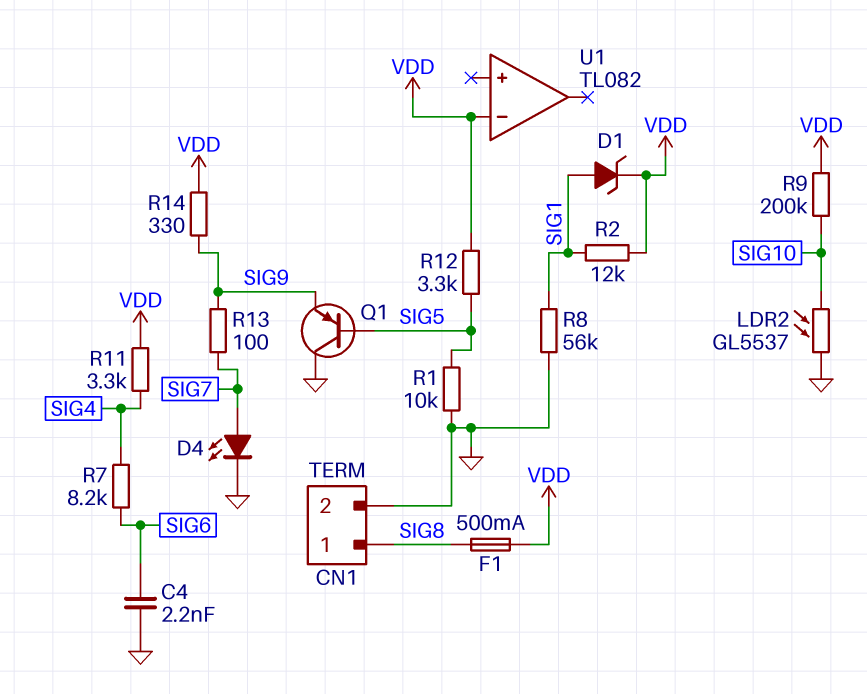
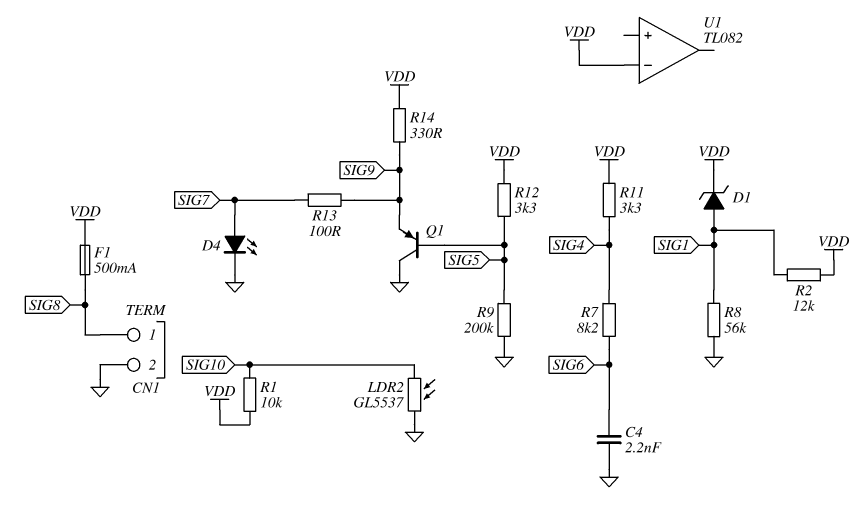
R1: 10k (GND, SIG5) -> 10k (SIG10, VDD)
R9: 200k (SIG10, VDD) -> 200k (GND, SIG5)

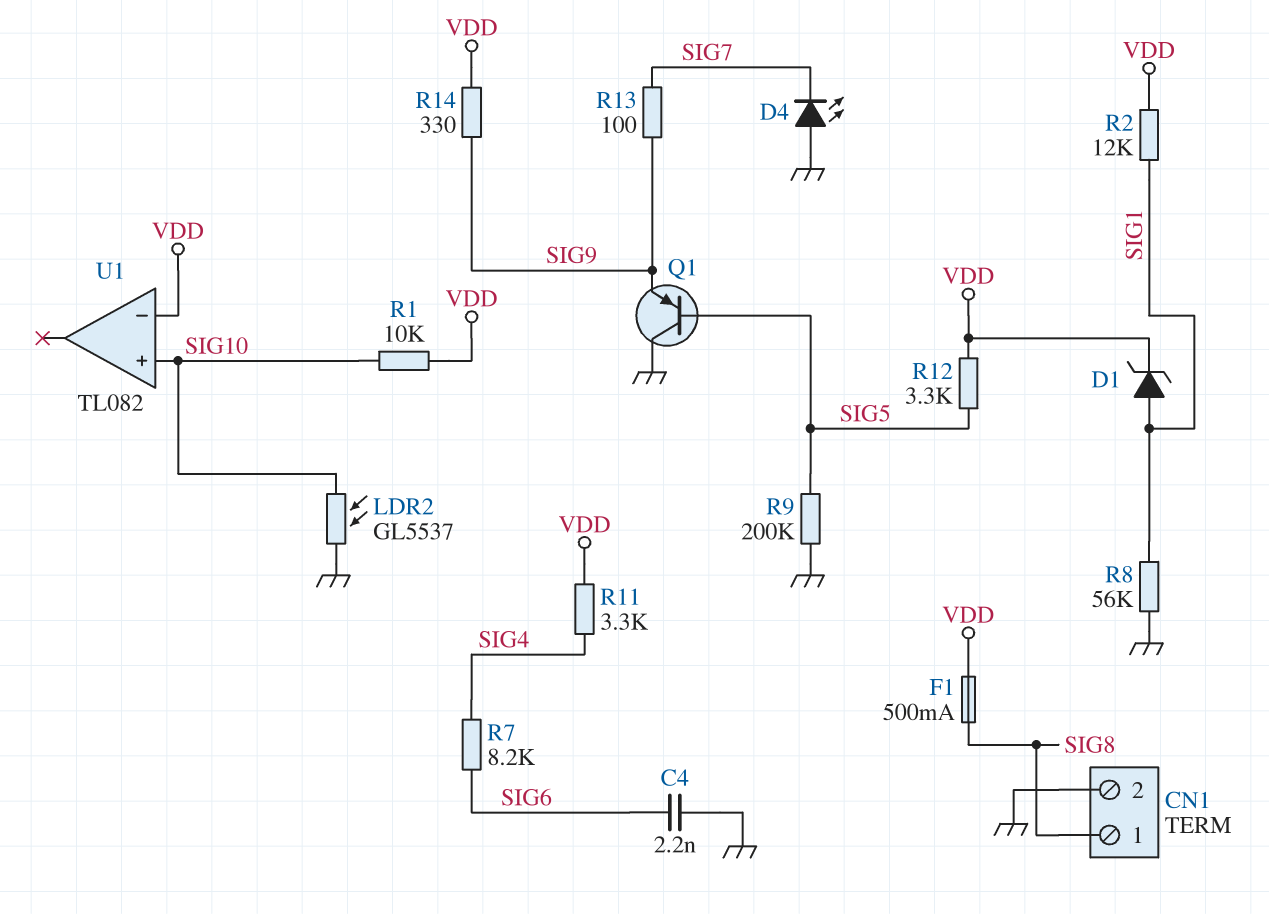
D4: LED (A SIG7, K GND) -> LED (A GND, K SIG7)
U1 pin in+: none -> SIG10

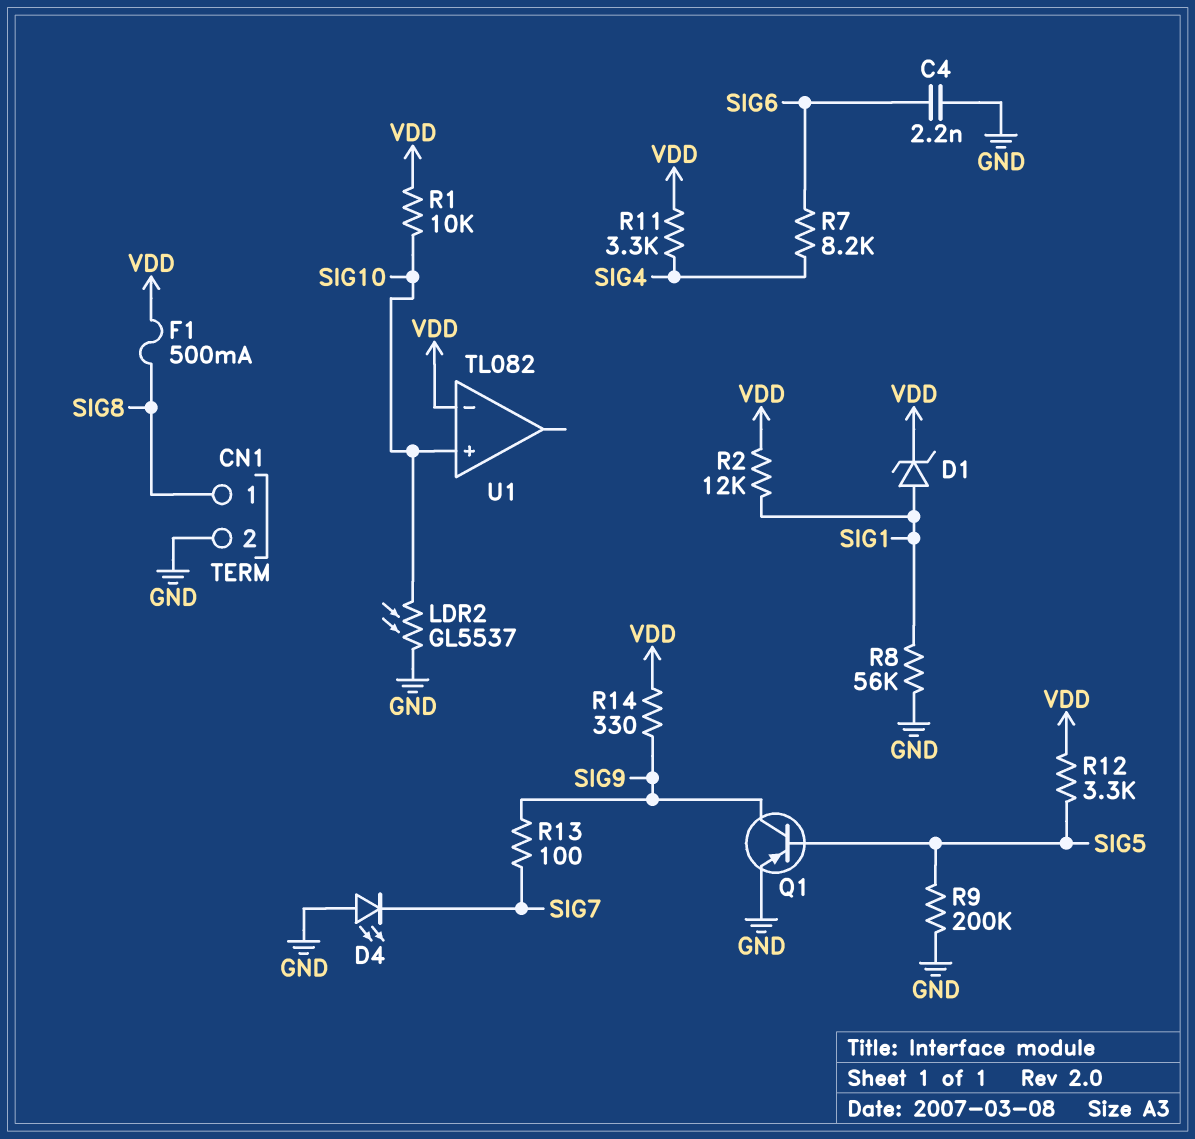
Q1: PNP (B SIG5, C GND, E SIG9) -> PNP (B SIG5, C SIG9, E GND)

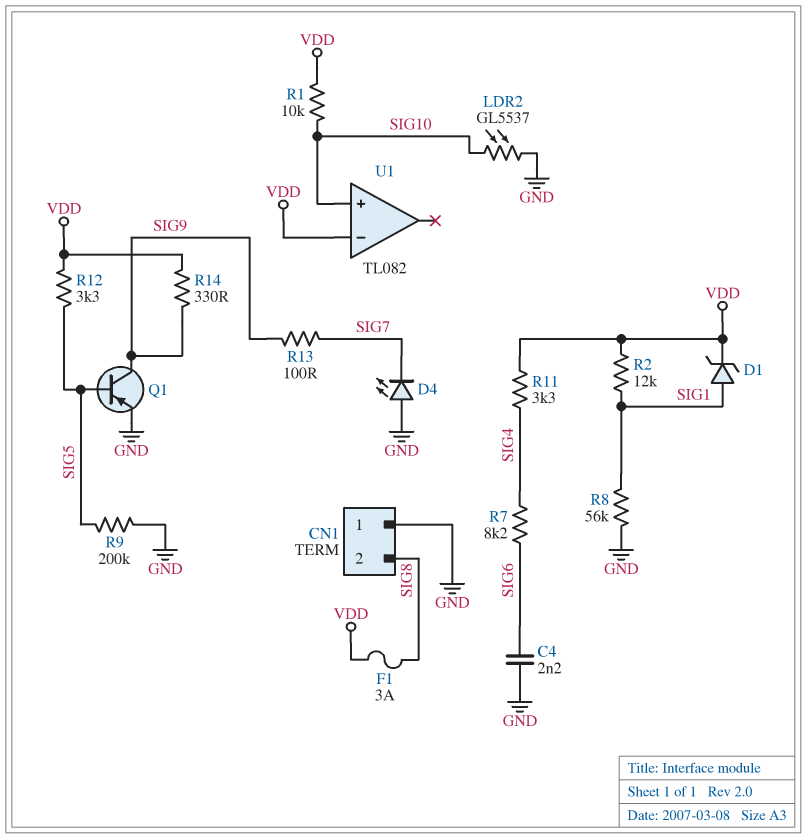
CN1 pin 1: SIG8 -> GND
CN1 pin 2: GND -> SIG8
F1: 500mA (SIG8, VDD) -> 3A (SIG8, VDD)

